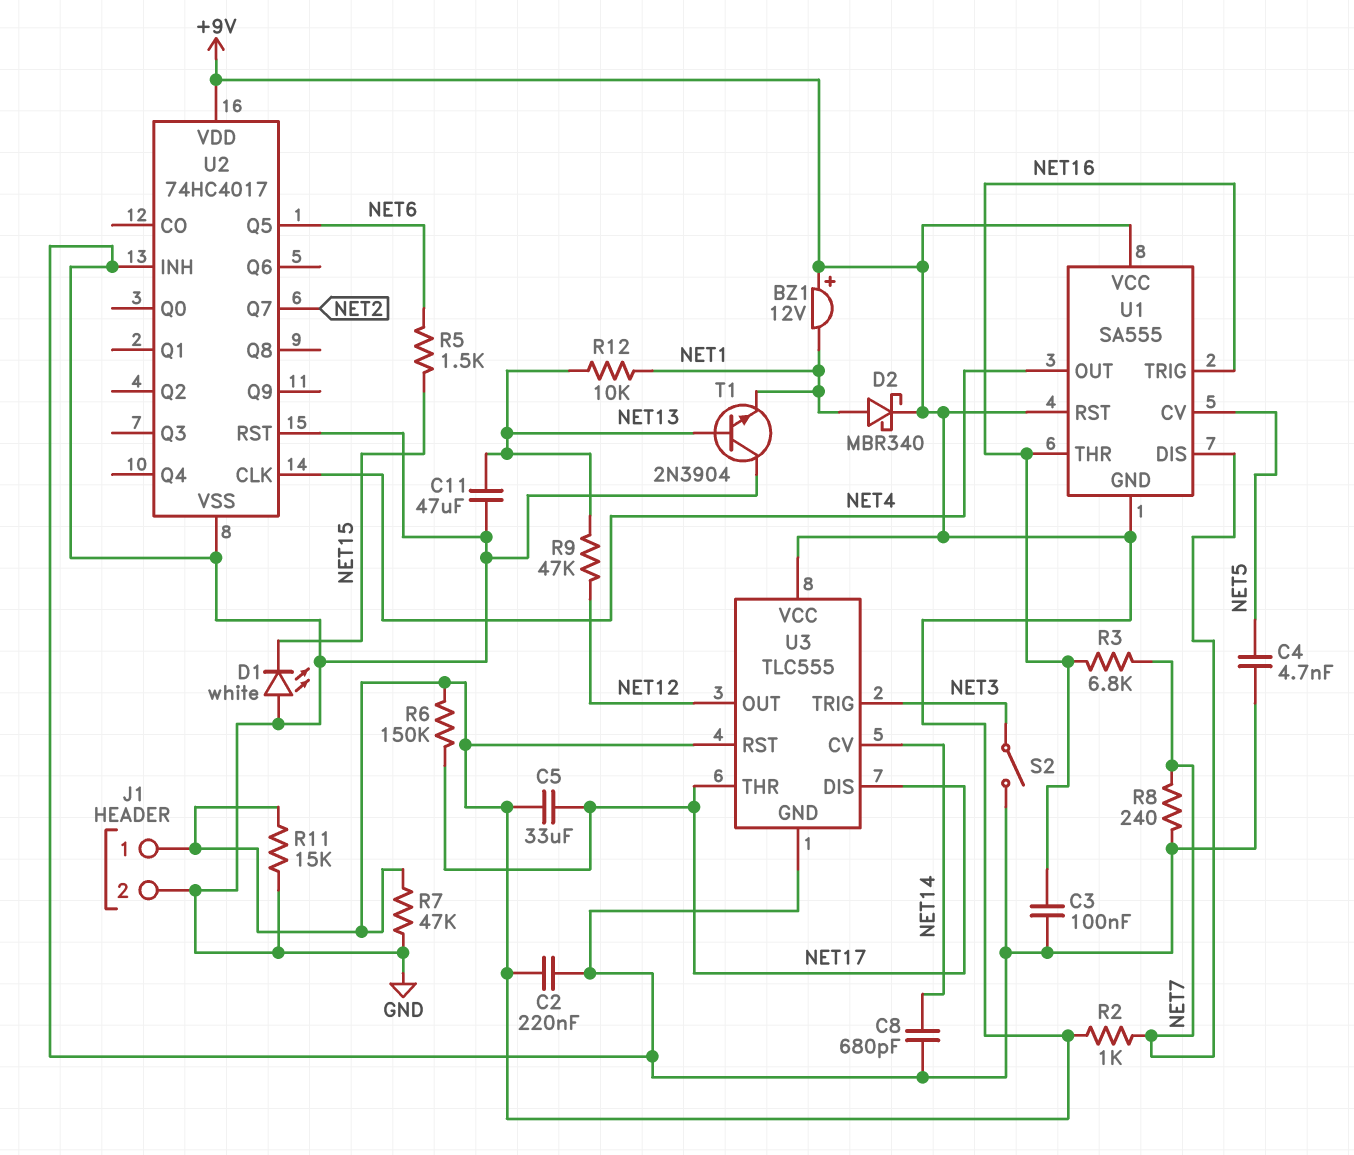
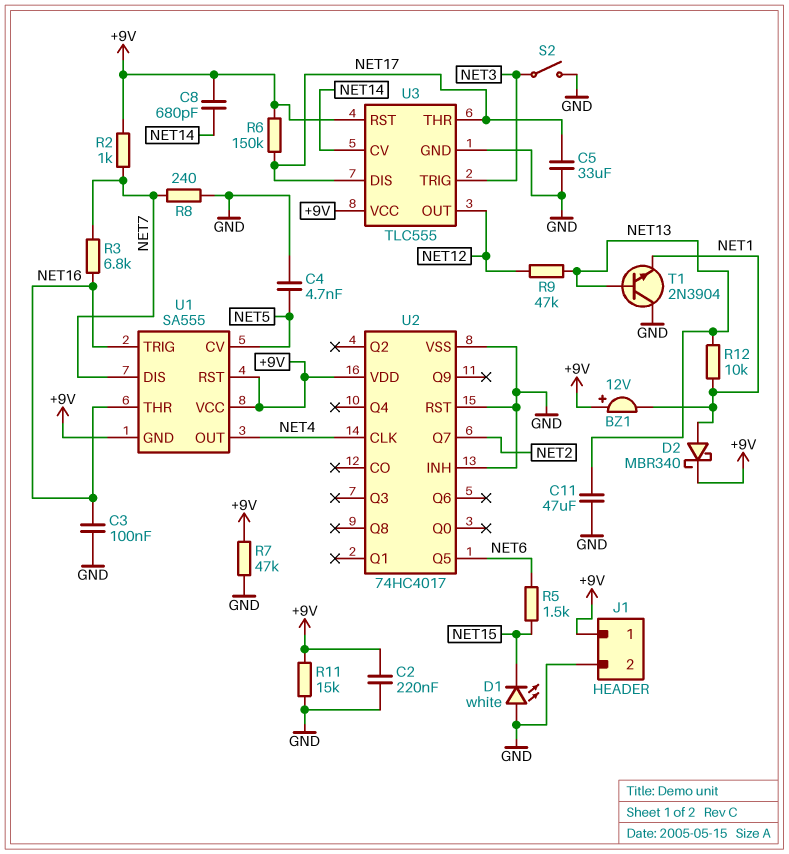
C5: 33uF (+9V, NET17) -> 33uF (GND, NET17)
C8: 680pF (GND, NET14) -> 680pF (+9V, NET14)

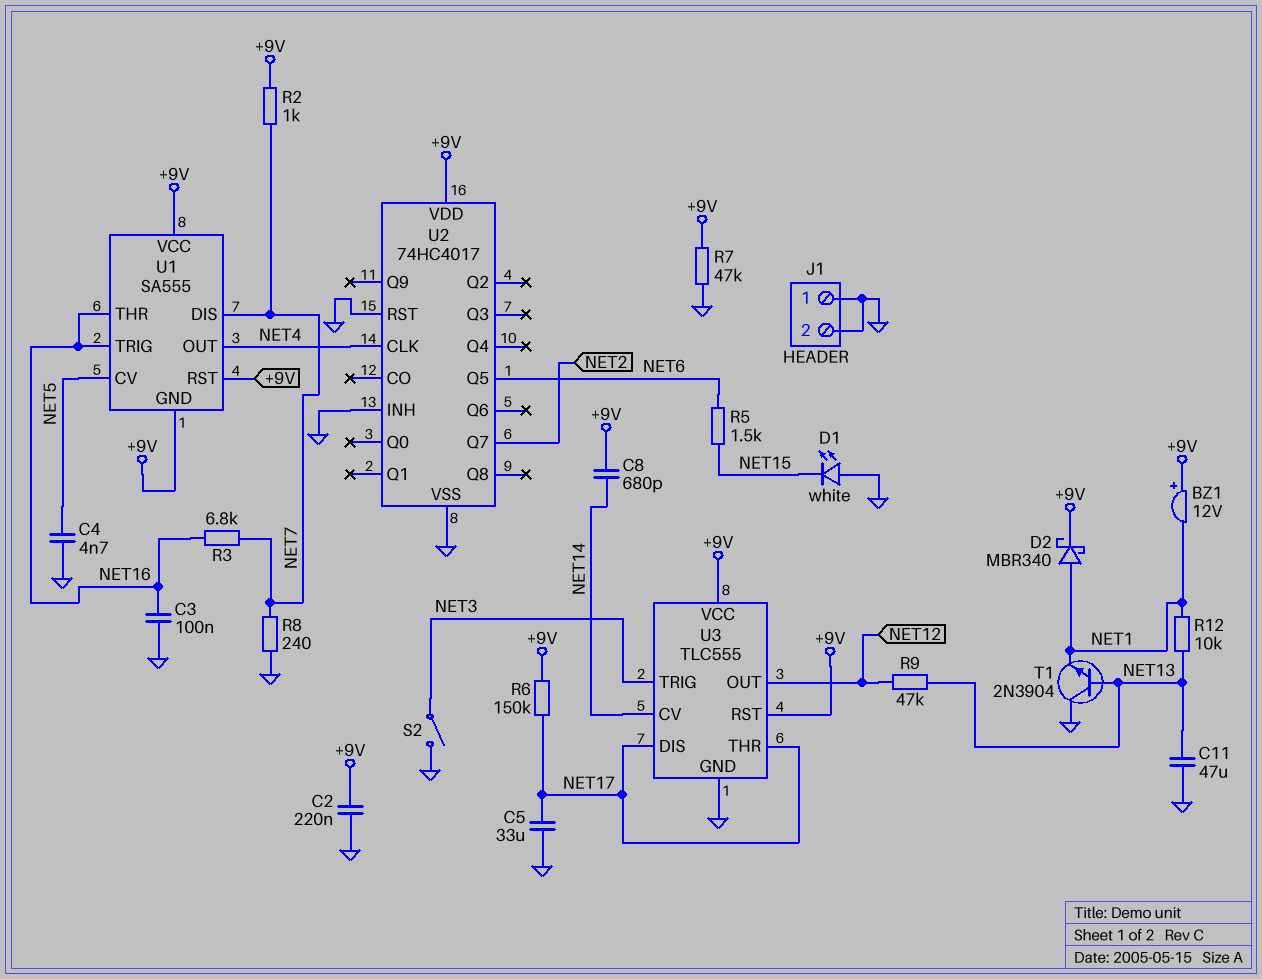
J1 pin 1: +9V -> GND
R11: 15k (+9V, GND) -> none

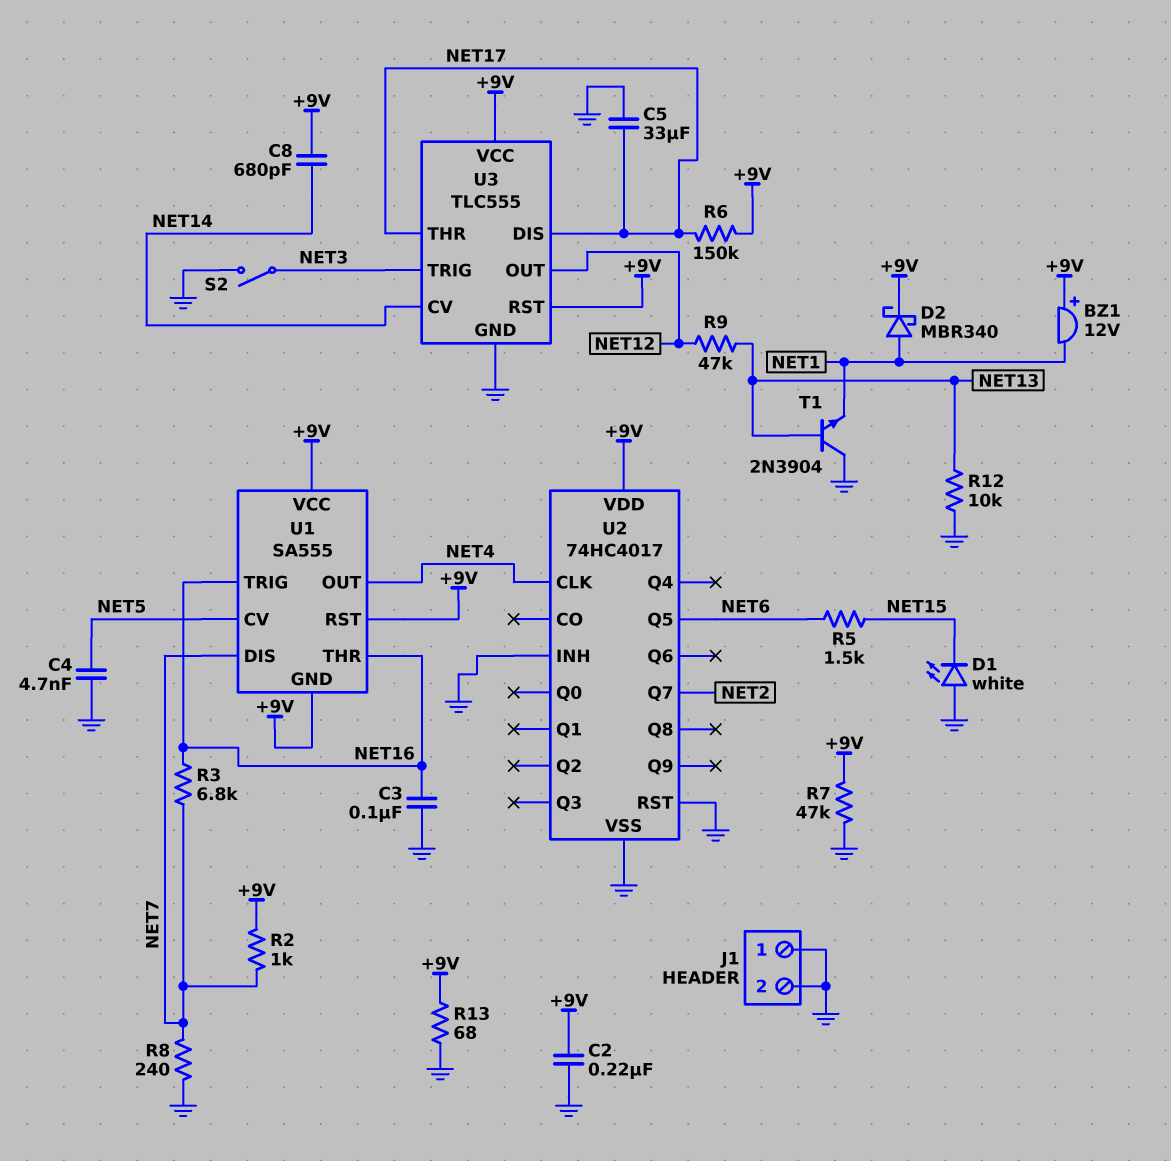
C11: 47uF (GND, NET13) -> none
R12: 10k (NET1, NET13) -> 10k (GND, NET13)
R13: none -> 68 (+9V, GND)

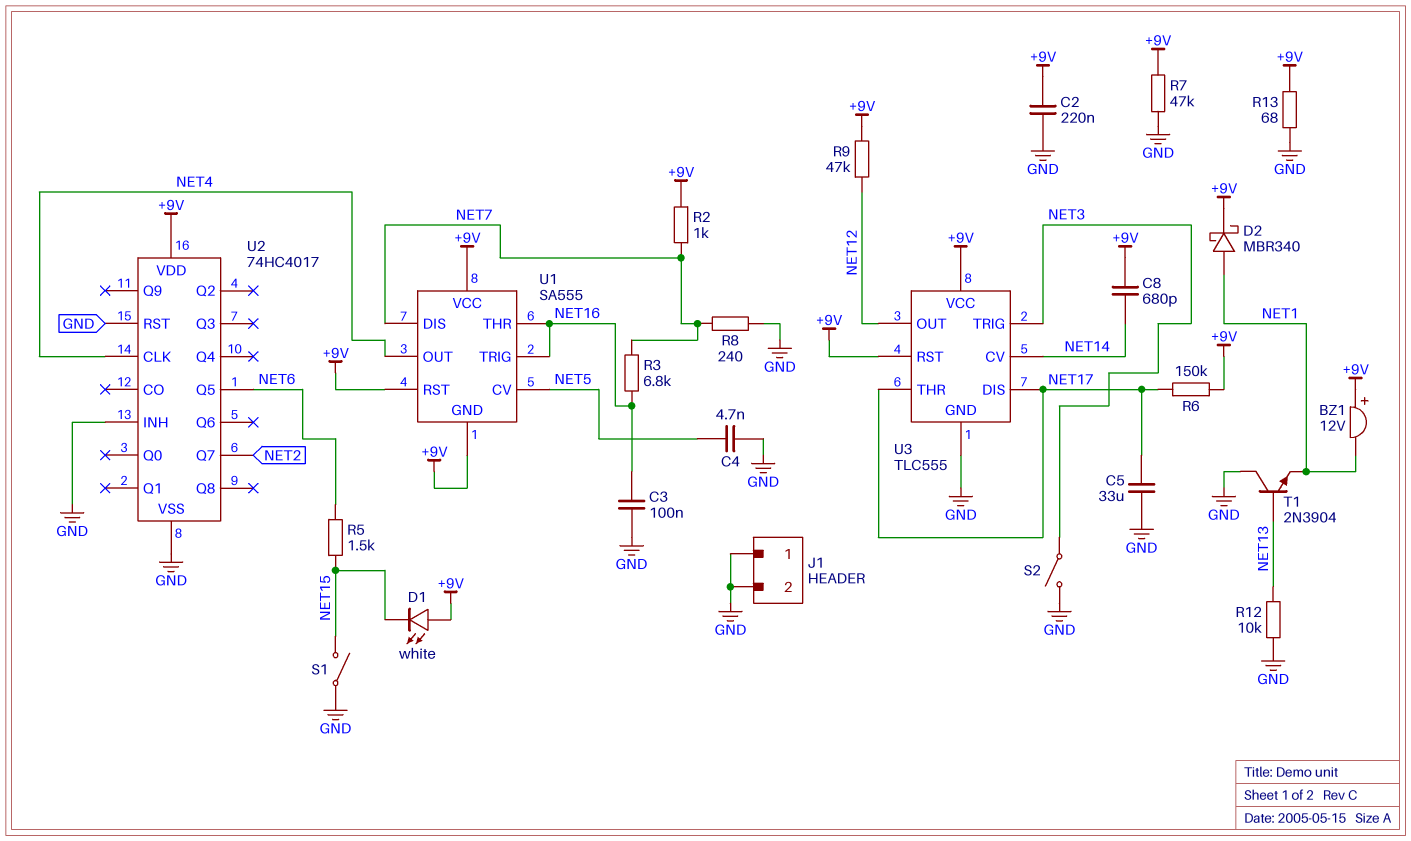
D1: LED white (A GND, K NET15) -> LED white (A +9V, K NET15)
R9: 47k (NET12, NET13) -> 47k (+9V, NET12)
S1: none -> switch (GND, NET15)

